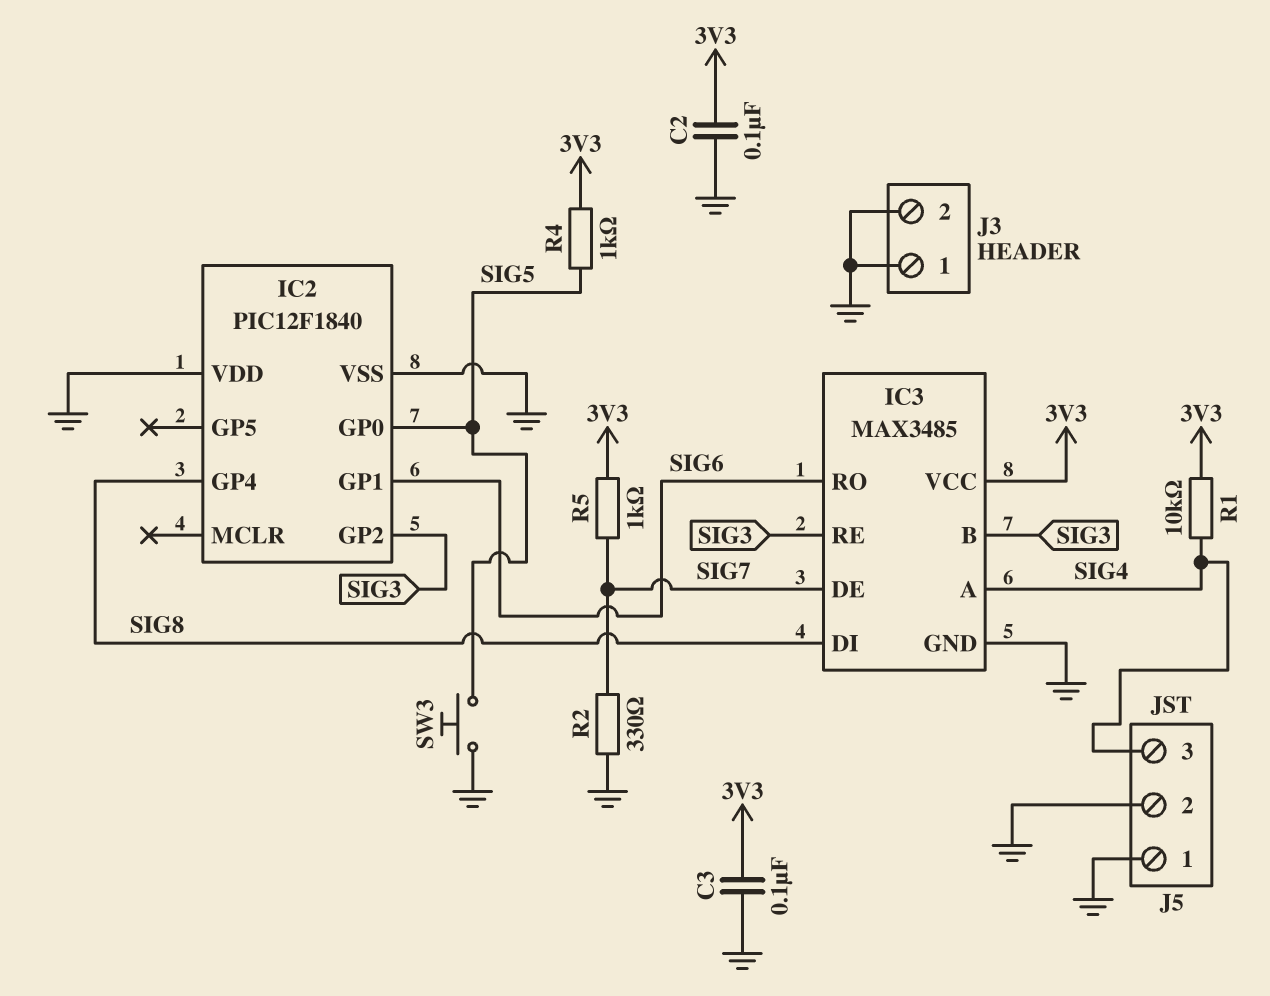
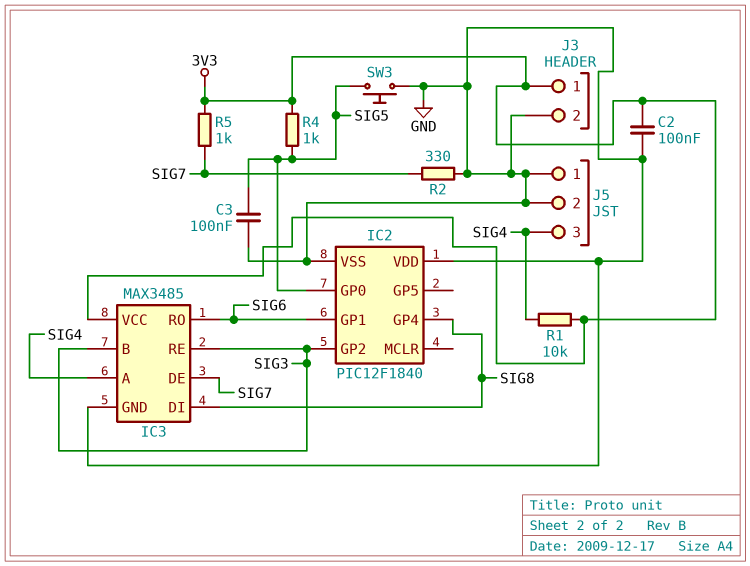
C3: 100nF (3V3, GND) -> 100nF (GND, SIG5)
J3 pin 1: GND -> 3V3

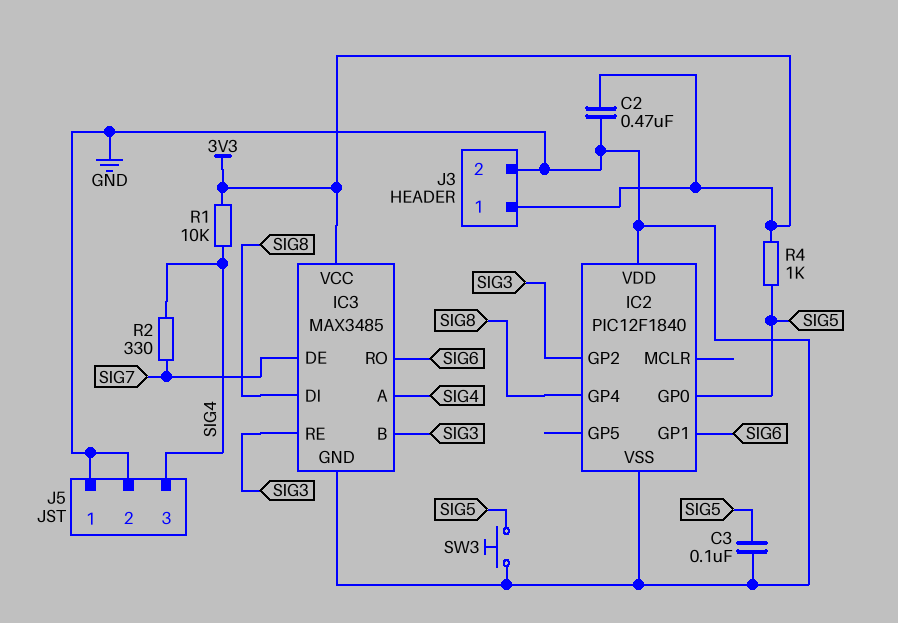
C2: 100nF (3V3, GND) -> 470nF (3V3, GND)
R2: 330 (GND, SIG7) -> 330 (SIG4, SIG7)
R5: 1k (3V3, SIG7) -> none

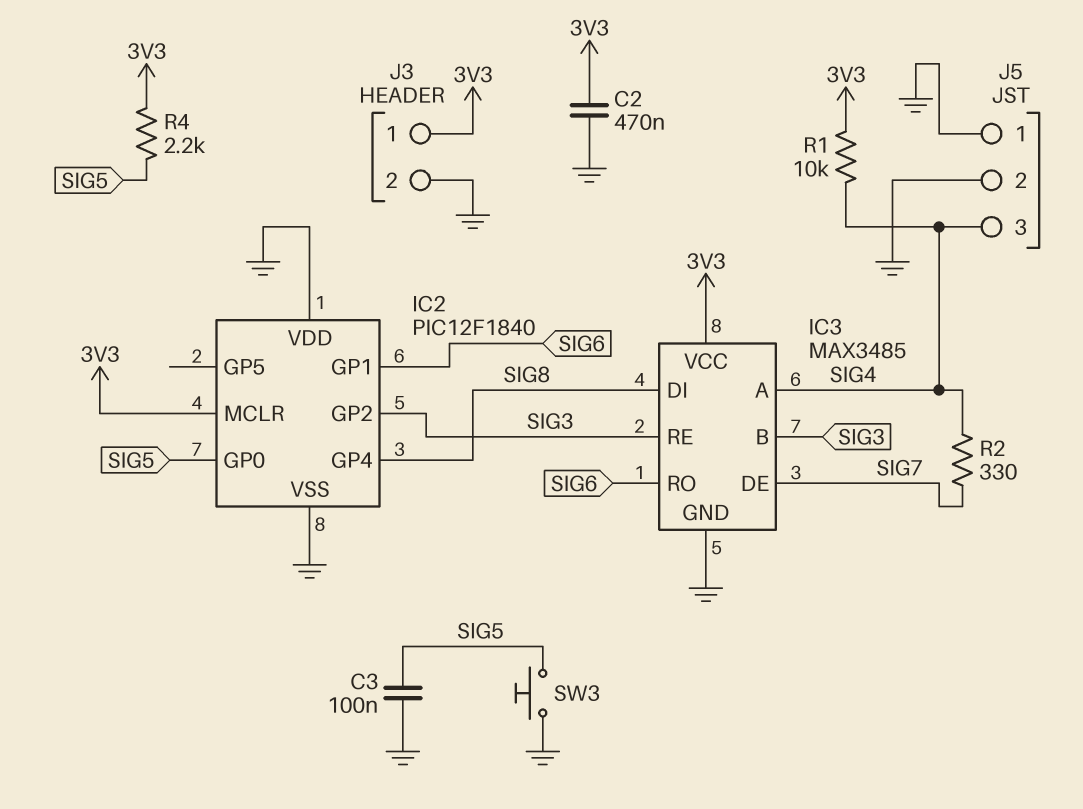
IC2 pin MCLR: none -> 3V3
R4: 1k (3V3, SIG5) -> 2.2k (3V3, SIG5)

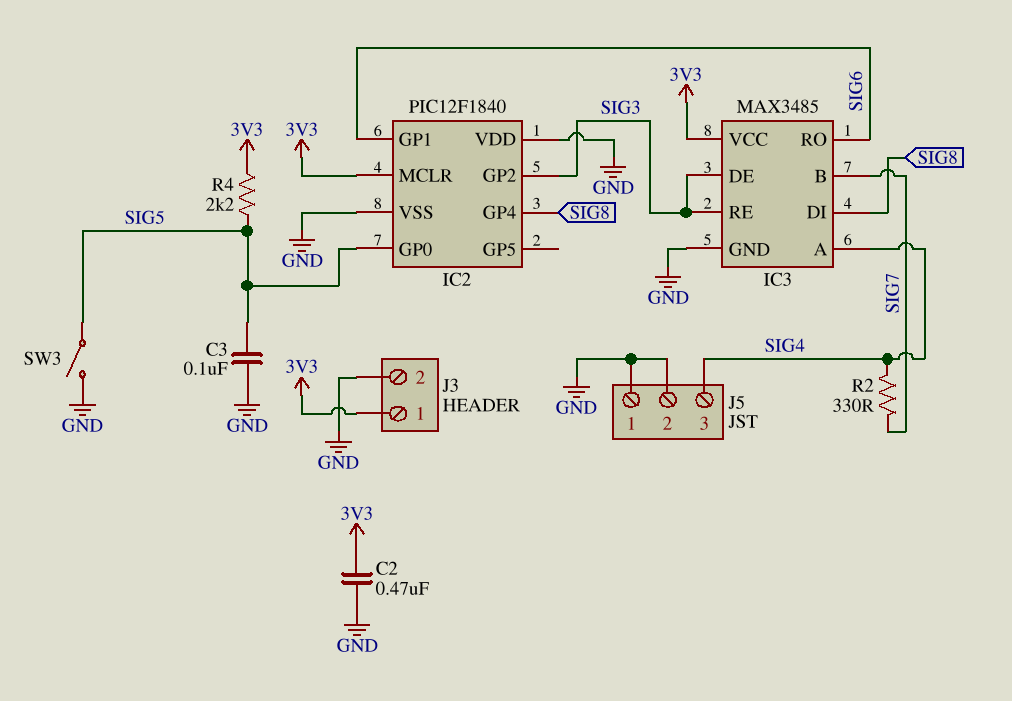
IC3 pin B: SIG3 -> SIG7
IC3 pin DE: SIG7 -> SIG3
R1: 10k (3V3, SIG4) -> none
SW3: button (GND, SIG5) -> switch (GND, SIG5)

